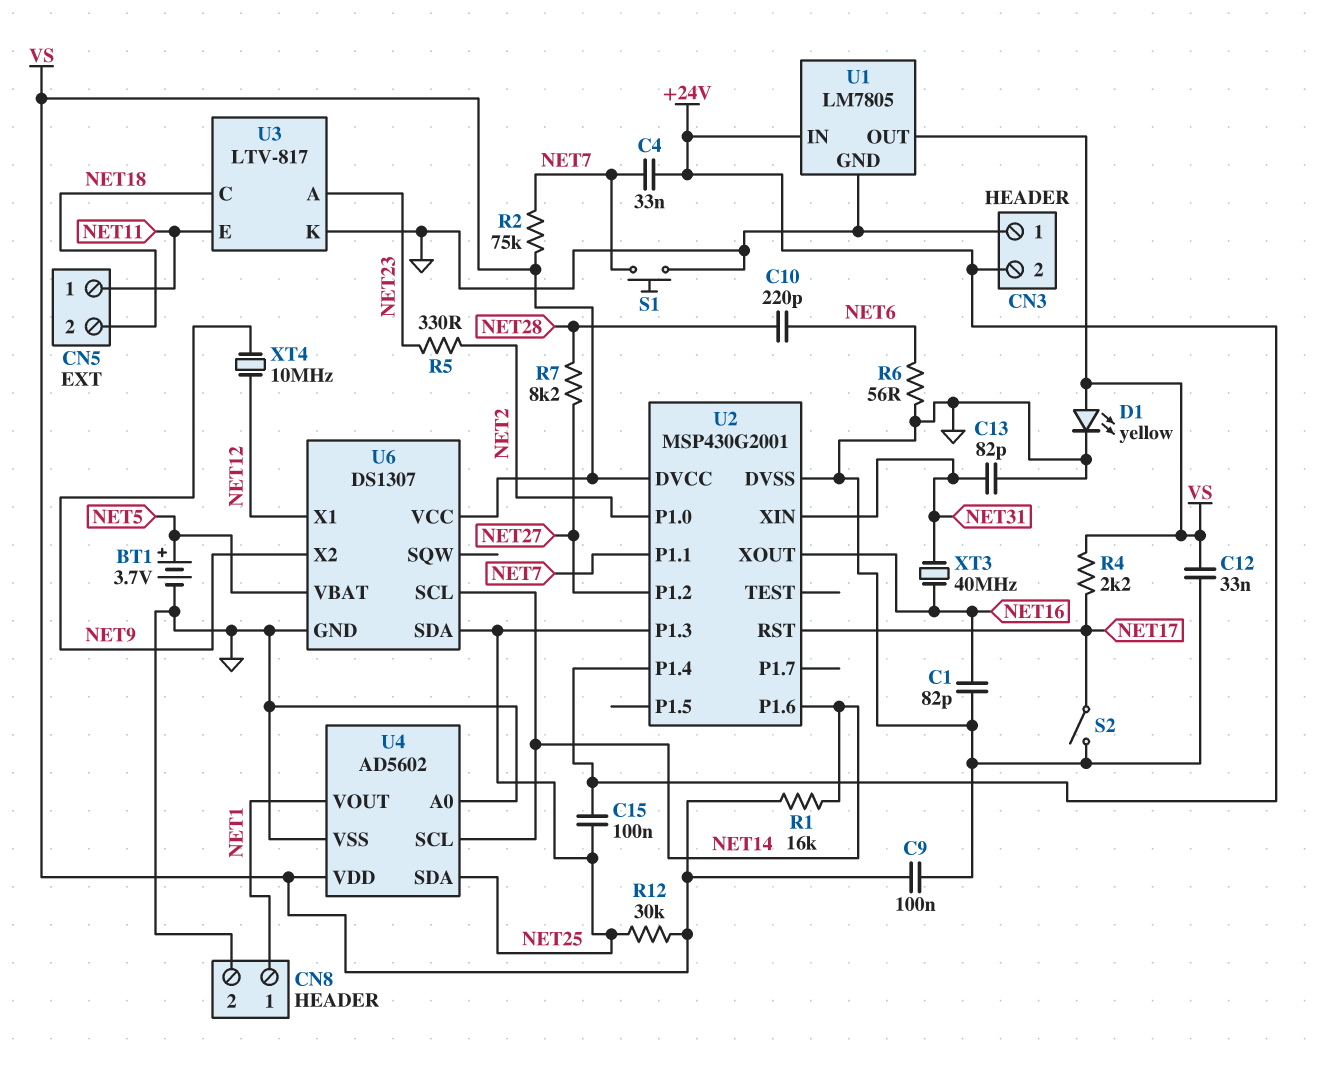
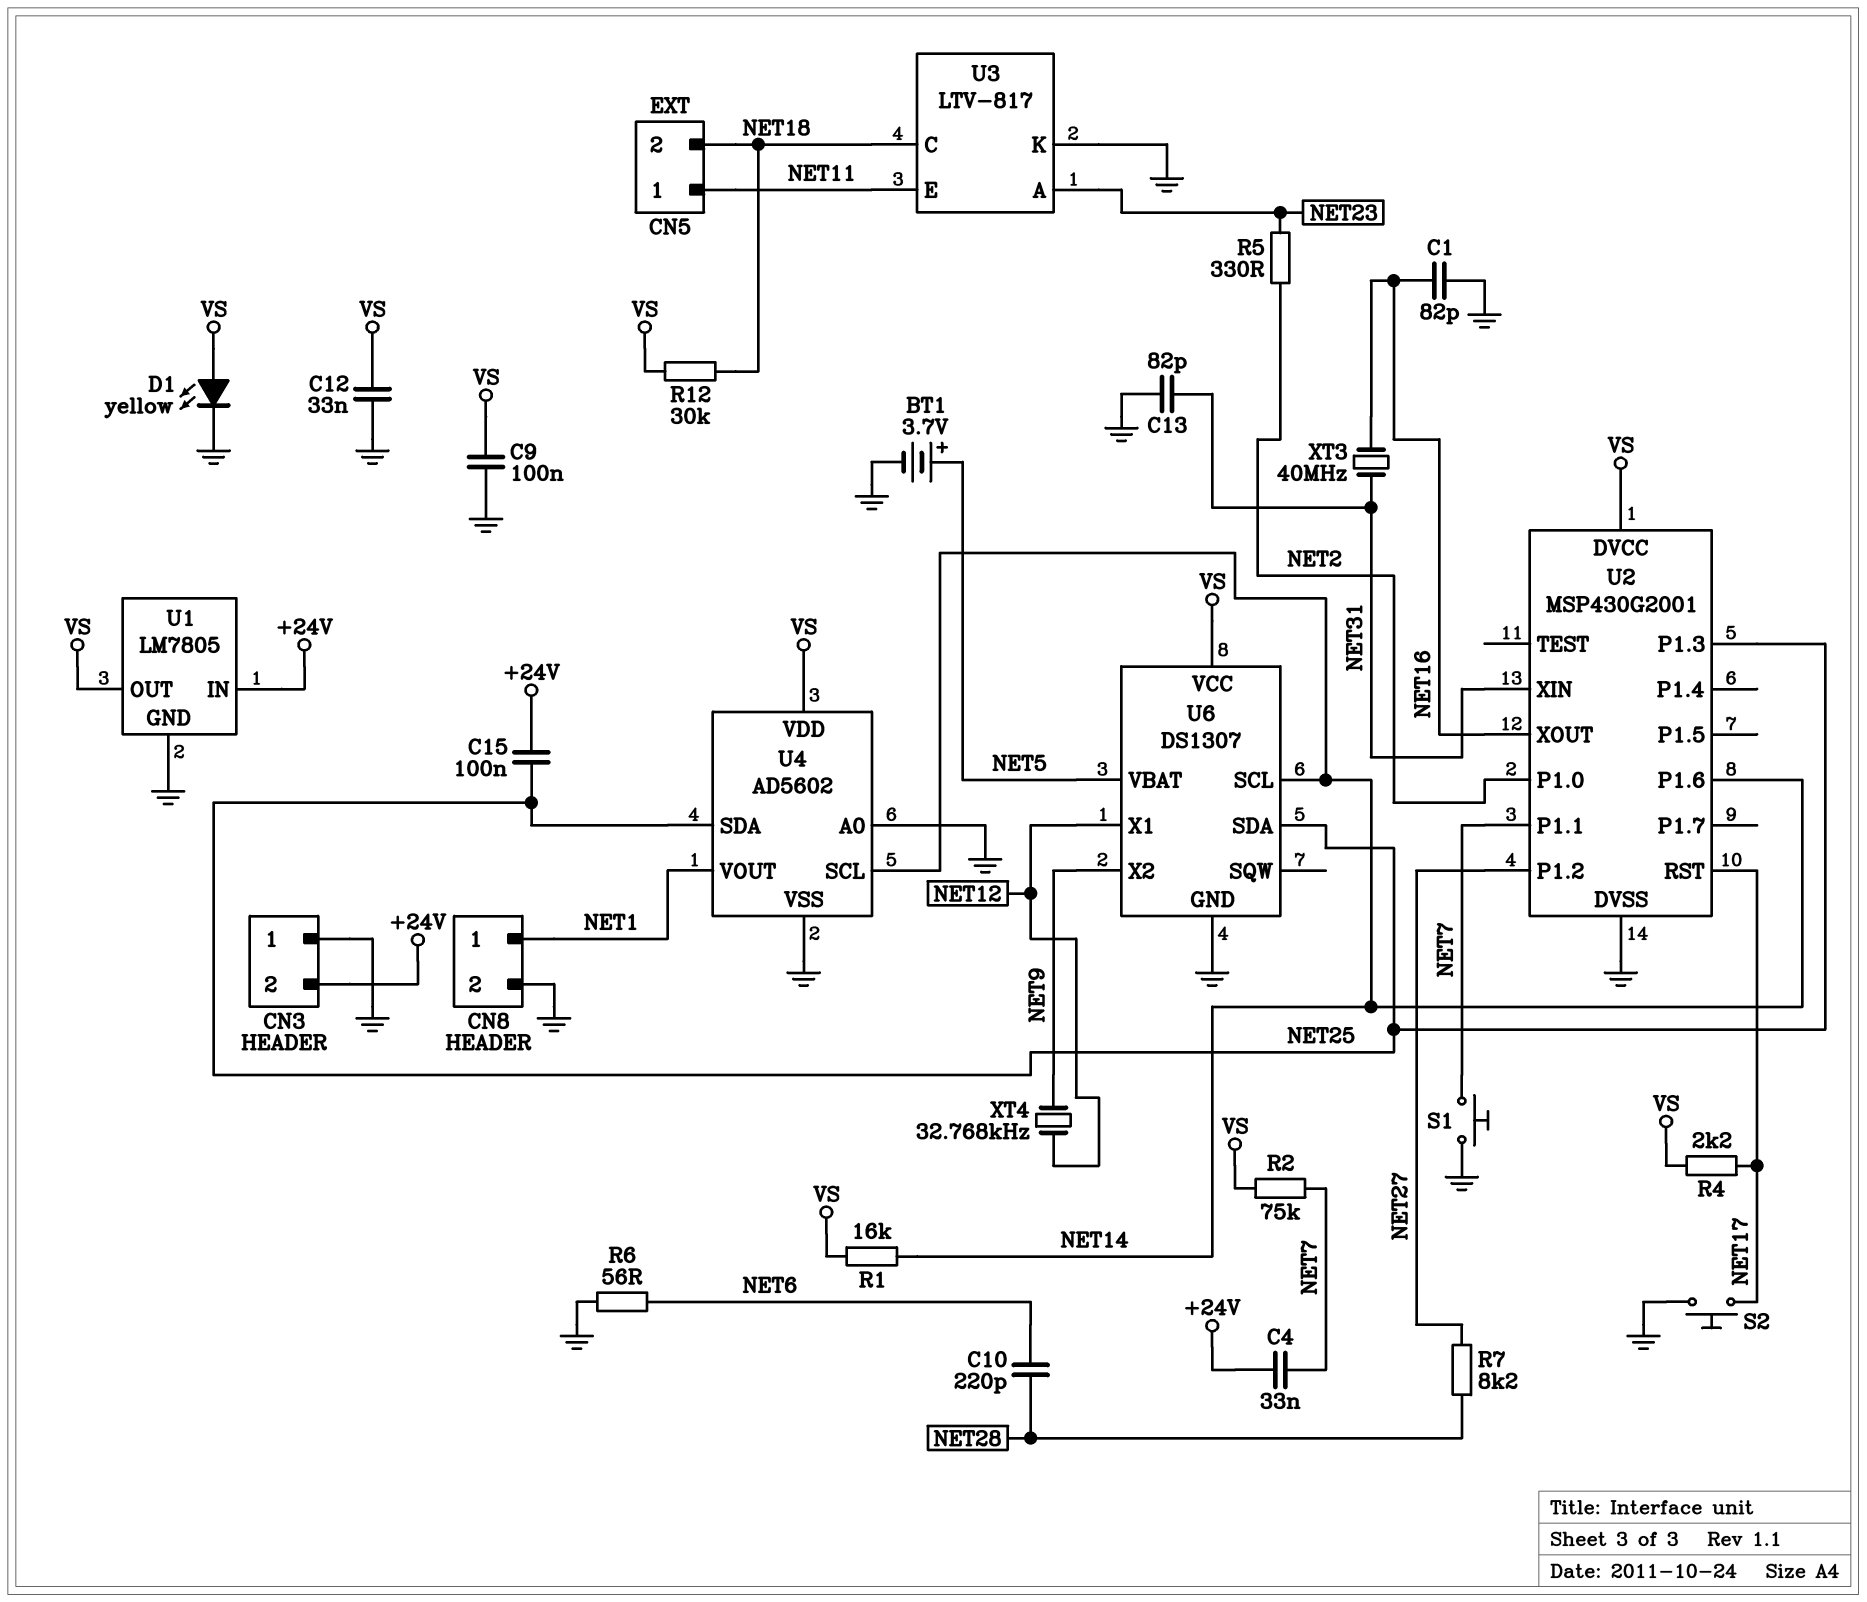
R12: 30k (NET25, VS) -> 30k (NET18, VS)
S2: switch (GND, NET17) -> button (GND, NET17)
U2 pin P1.4: +24V -> none
XT4: 10MHz (NET9, NET12) -> 32.768kHz (NET9, NET12)

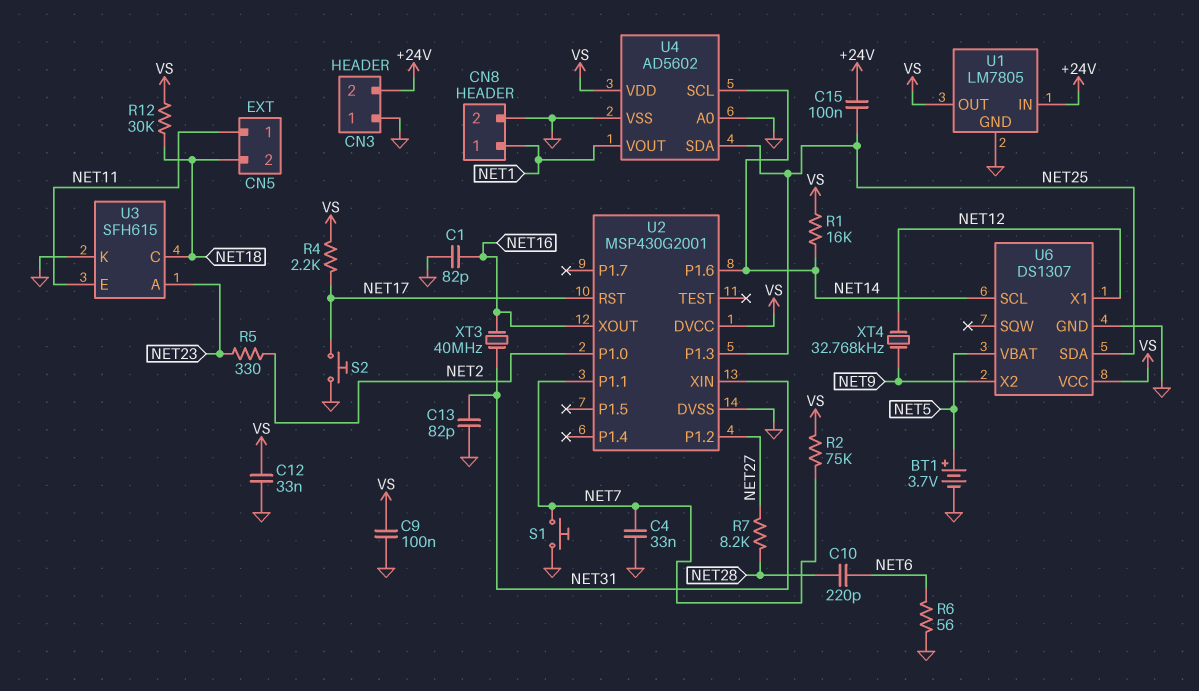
C4: 33nF (+24V, NET7) -> 33nF (GND, NET7)
D1: LED yellow (A VS, K GND) -> none
U3: LTV-817 -> SFH615

